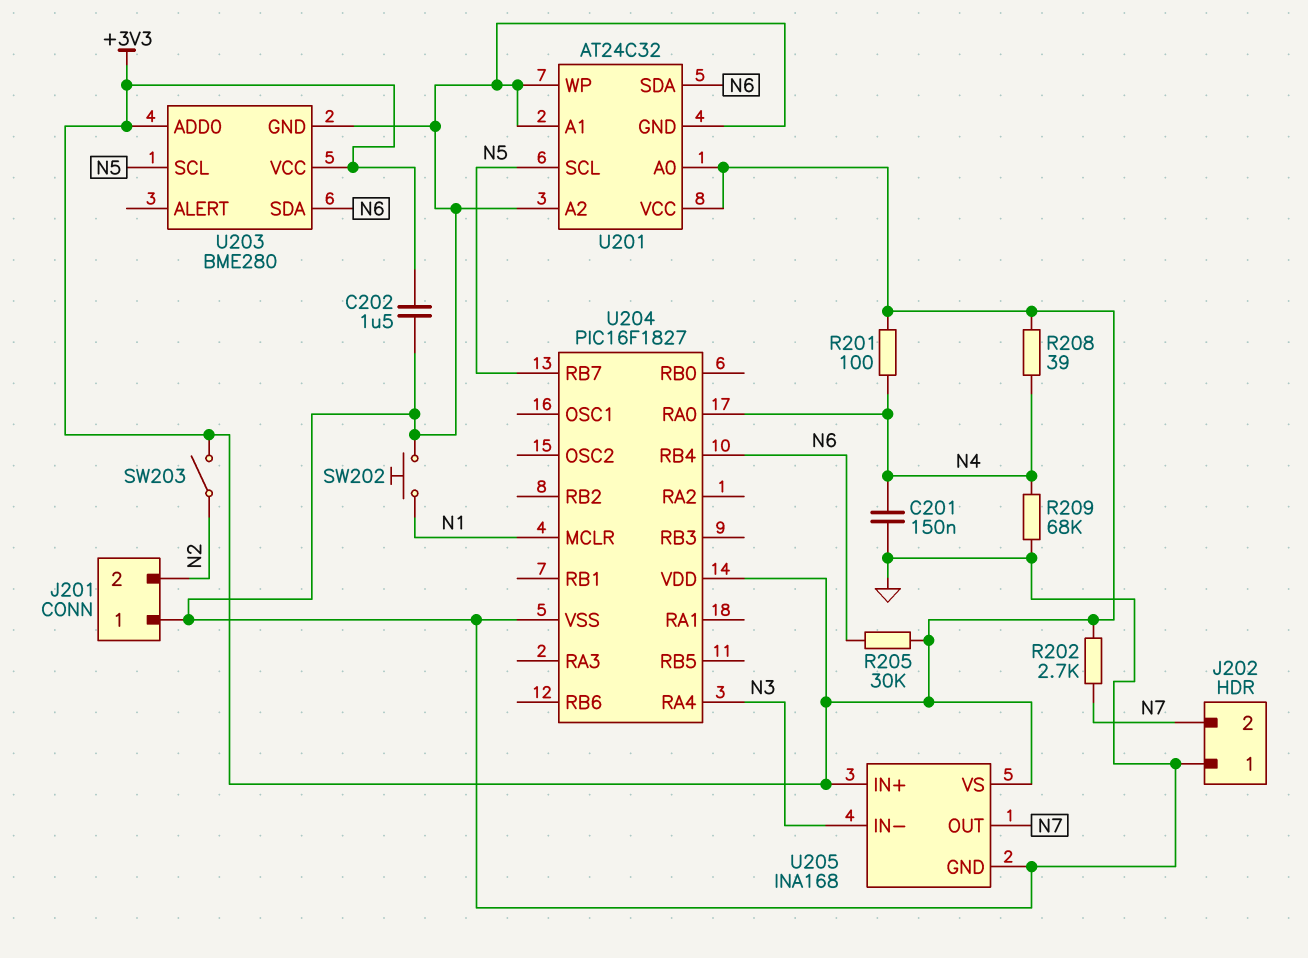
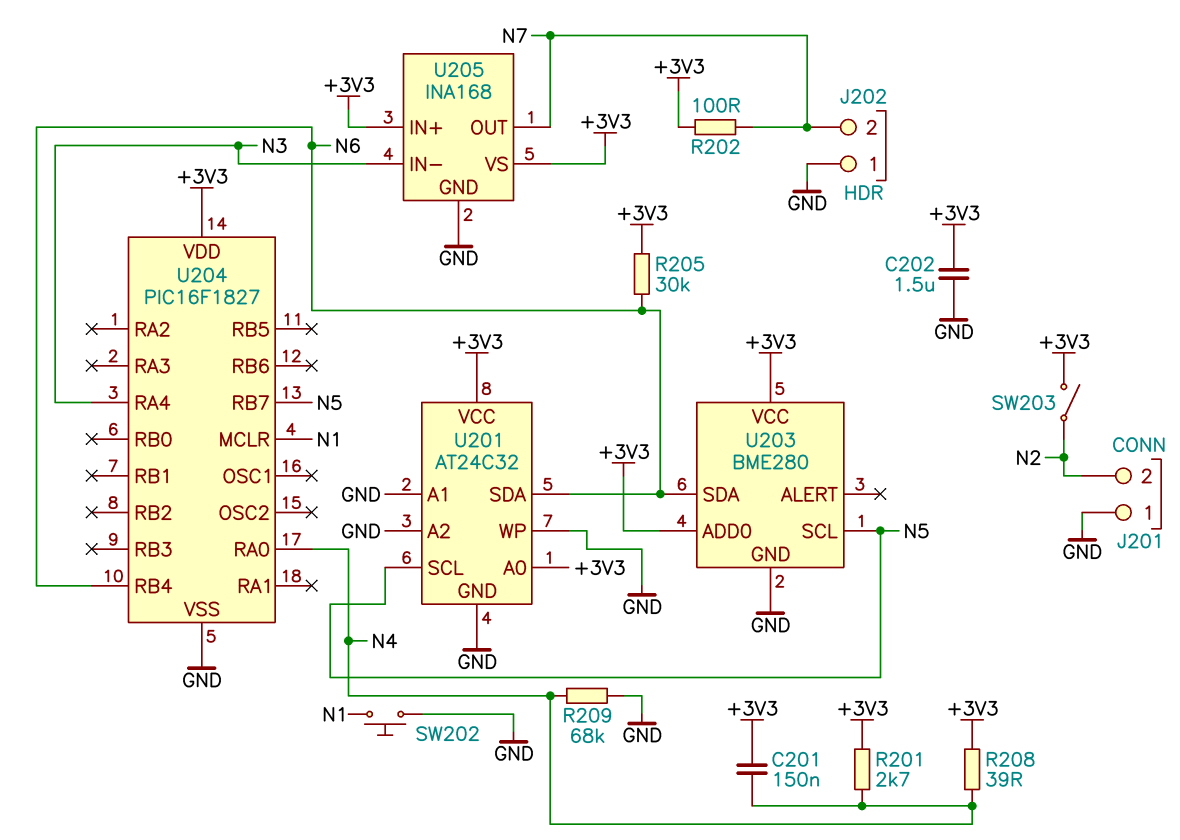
C201: 150nF (GND, N4) -> 150nF (+3V3, N4)
R201: 100 (+3V3, N4) -> 2.7k (+3V3, N4)
R202: 2.7k (+3V3, N7) -> 100 (+3V3, N7)

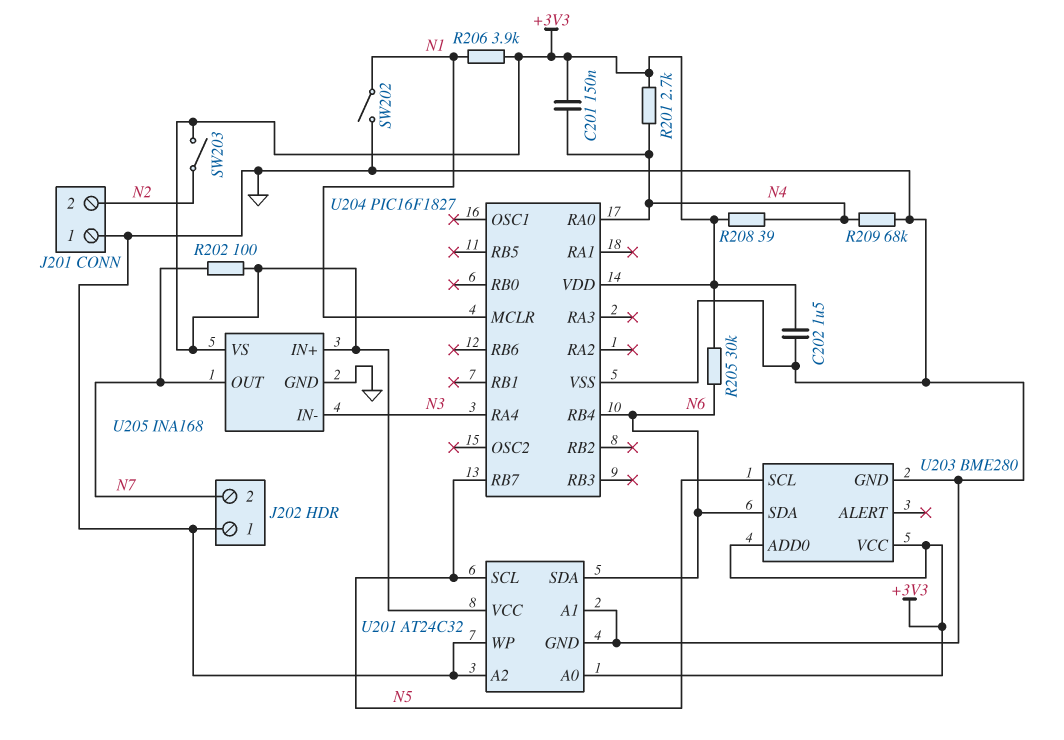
R206: none -> 3.9k (+3V3, N1)
SW202: button (GND, N1) -> switch (GND, N1)

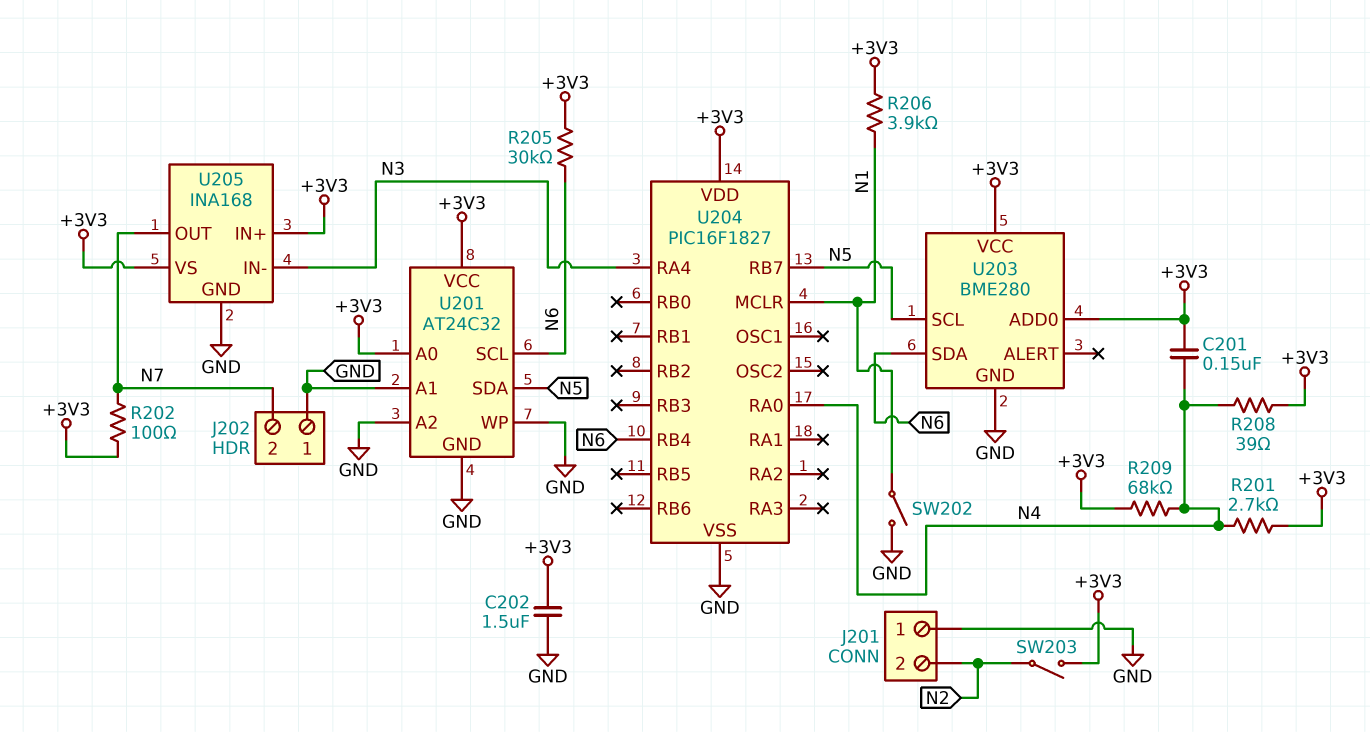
R209: 68k (GND, N4) -> 68k (+3V3, N4)
U201 pin SCL: N5 -> N6
U201 pin SDA: N6 -> N5

